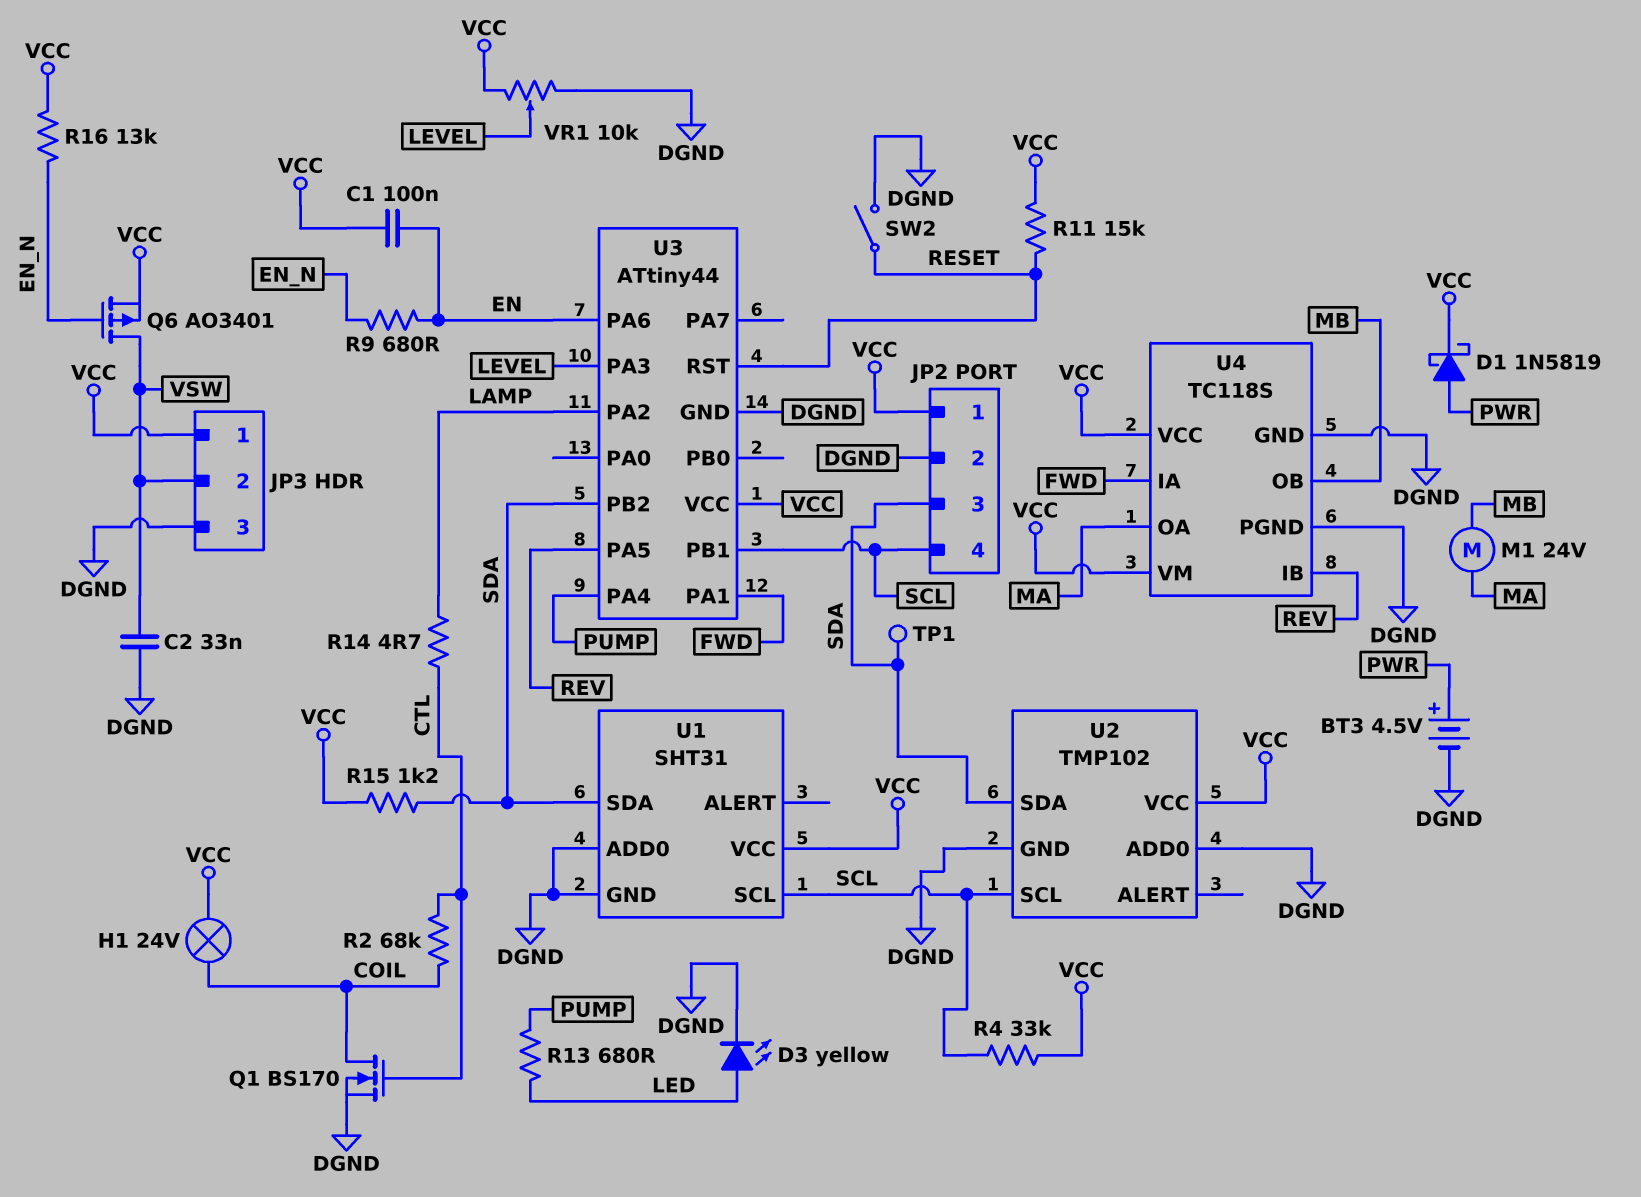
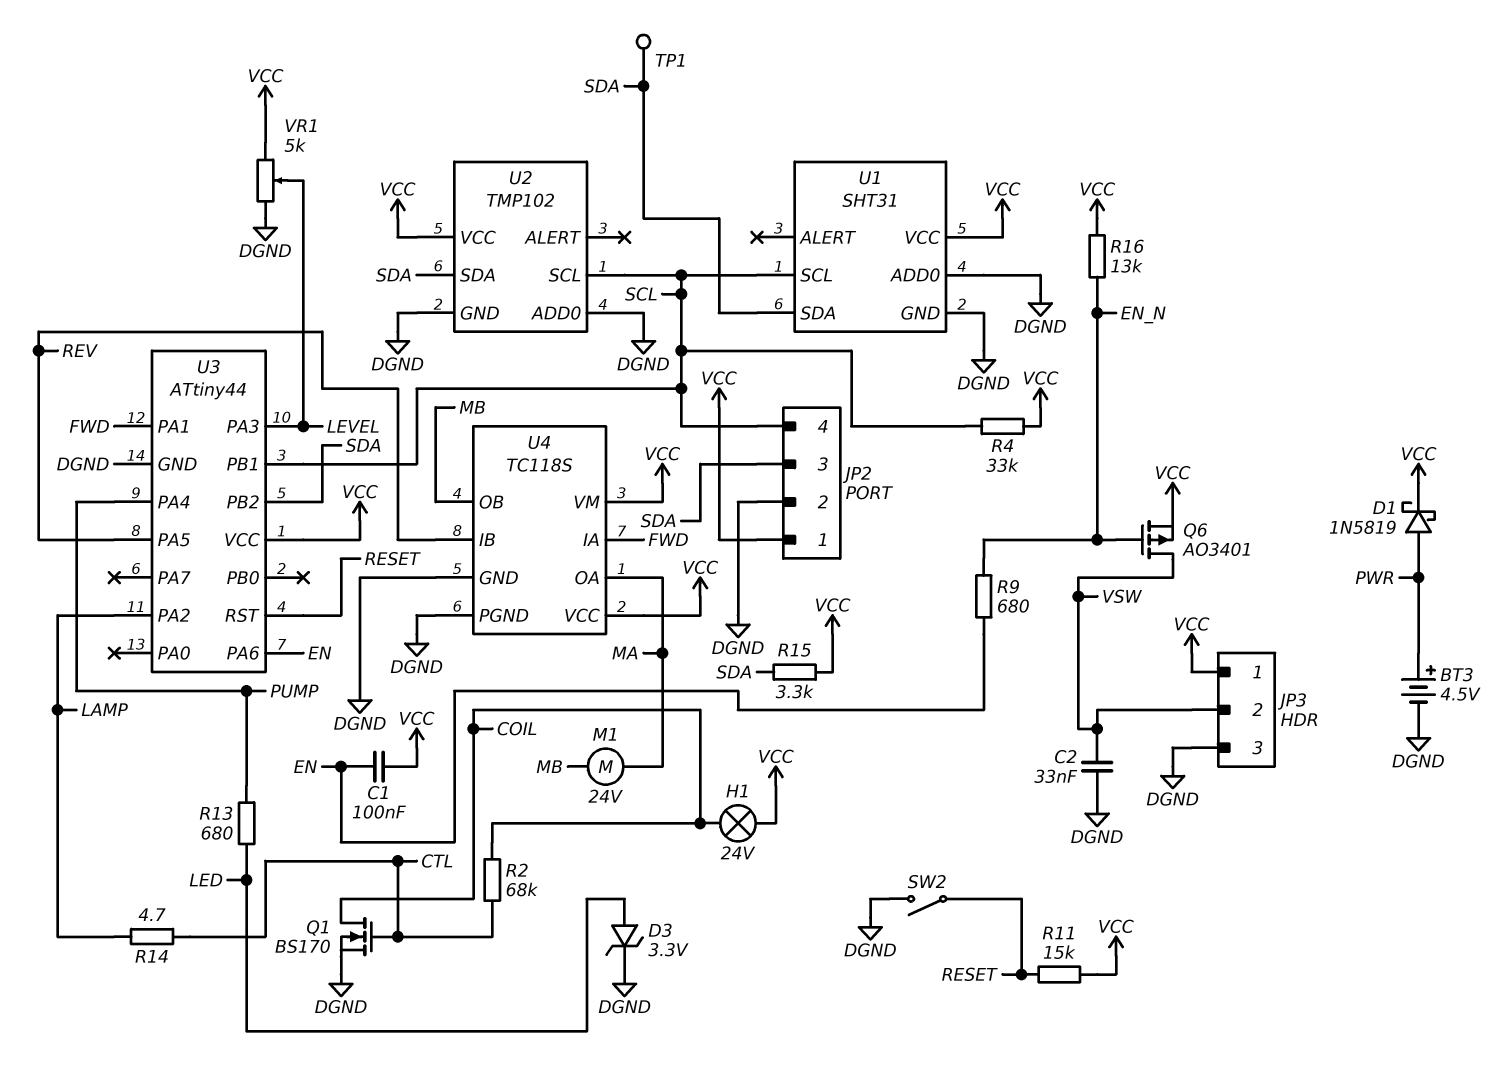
D3: LED yellow (A LED, K DGND) -> zener 3.3V (A LED, K DGND)
R15: 1.2k (SDA, VCC) -> 3.3k (SDA, VCC)
VR1: 10k (DGND, VCC, wiper LEVEL) -> 5k (DGND, VCC, wiper LEVEL)

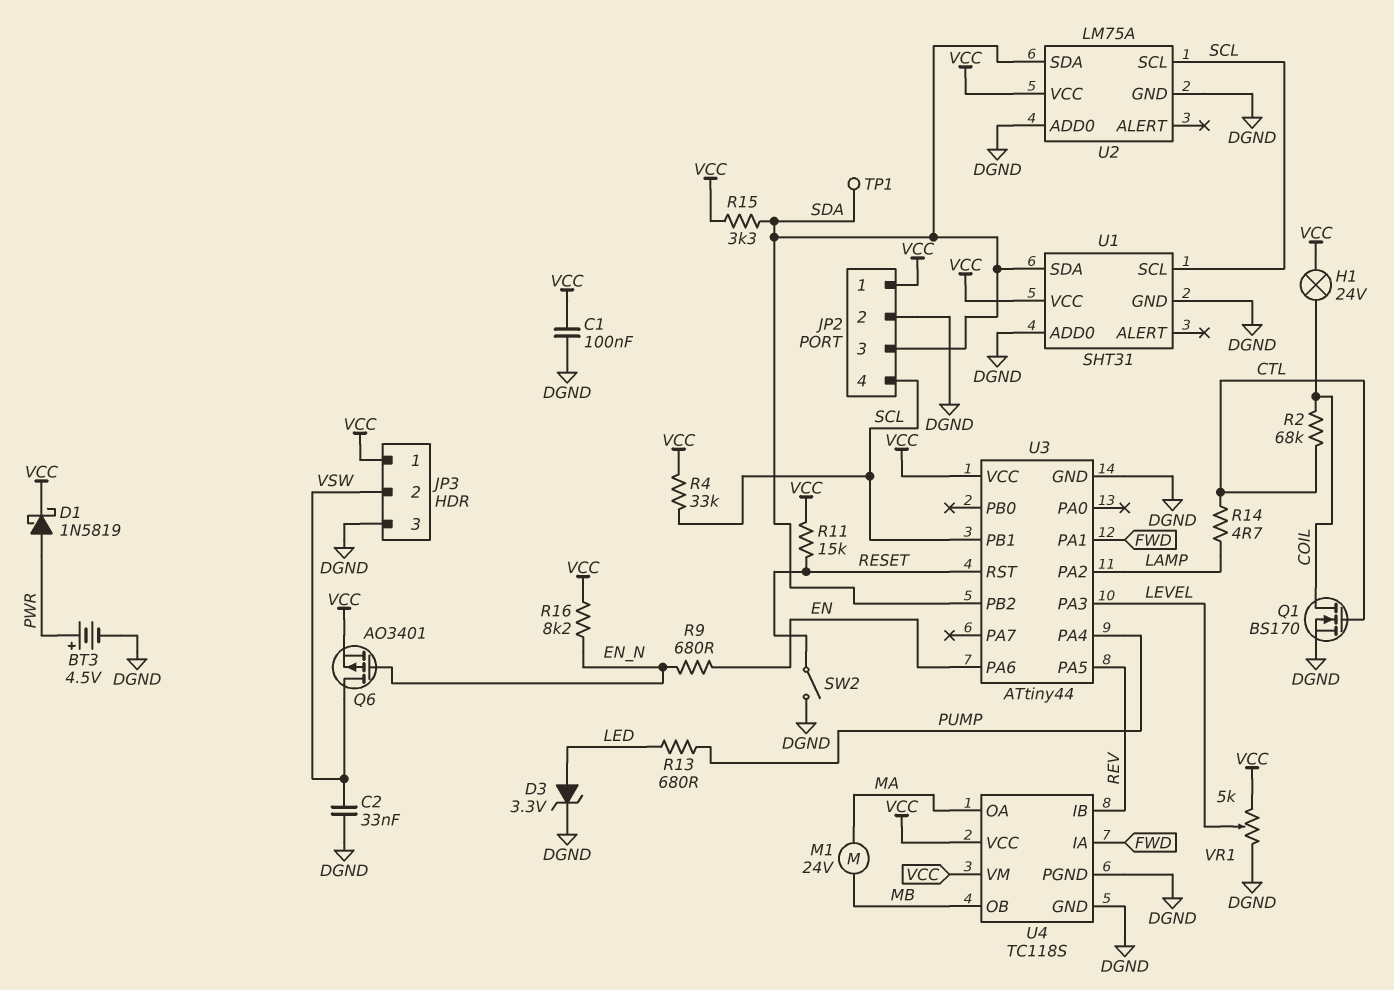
C1: 100nF (EN, VCC) -> 100nF (DGND, VCC)
R16: 13k (EN_N, VCC) -> 8.2k (EN_N, VCC)
U2: TMP102 -> LM75A

